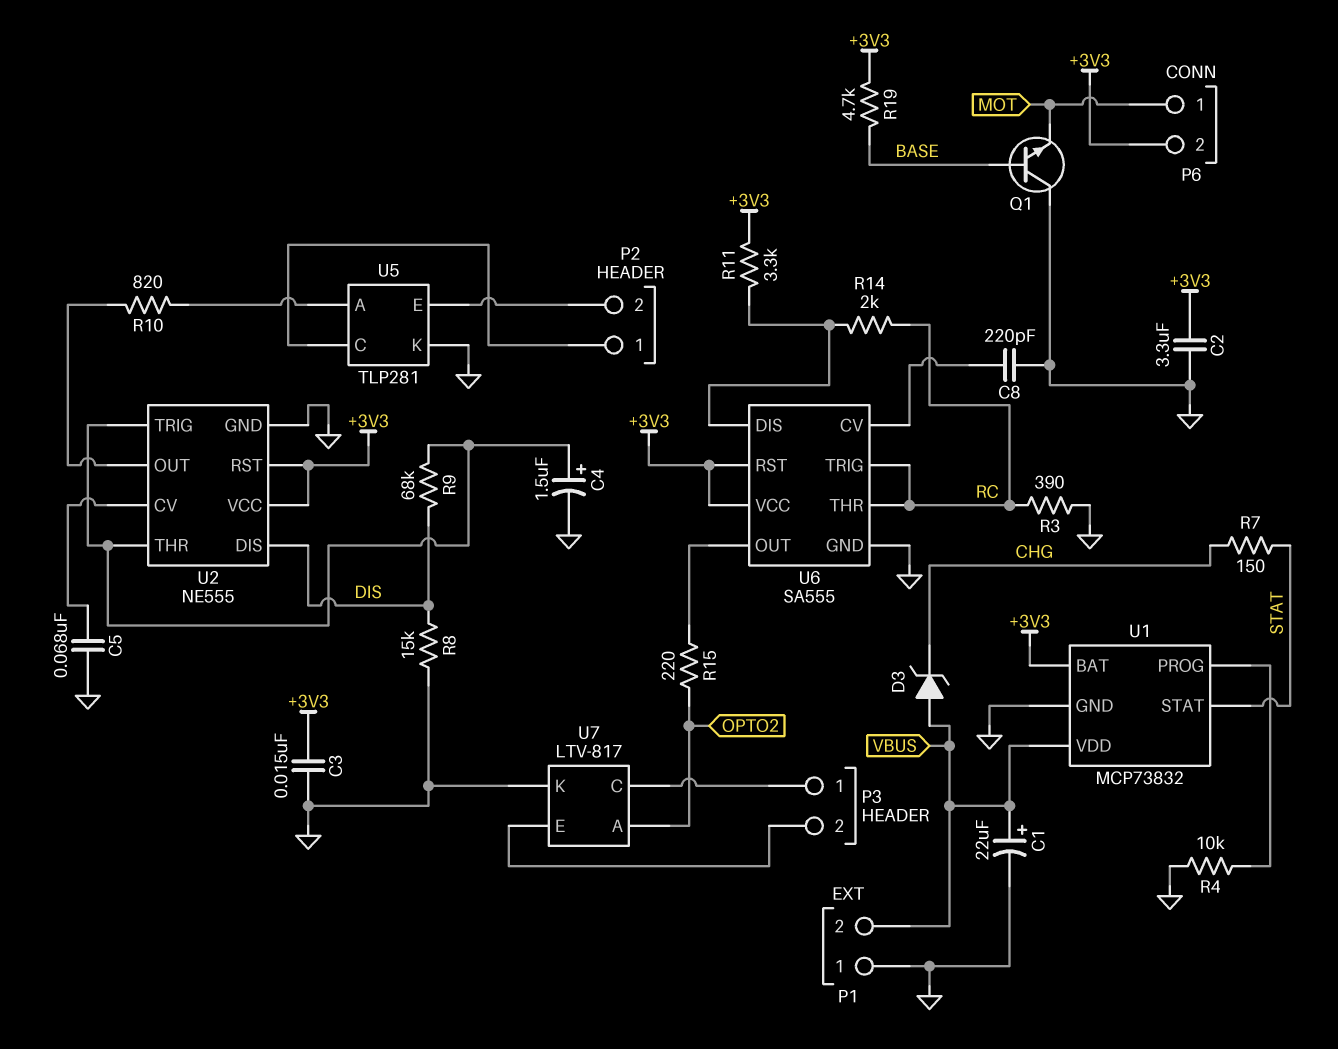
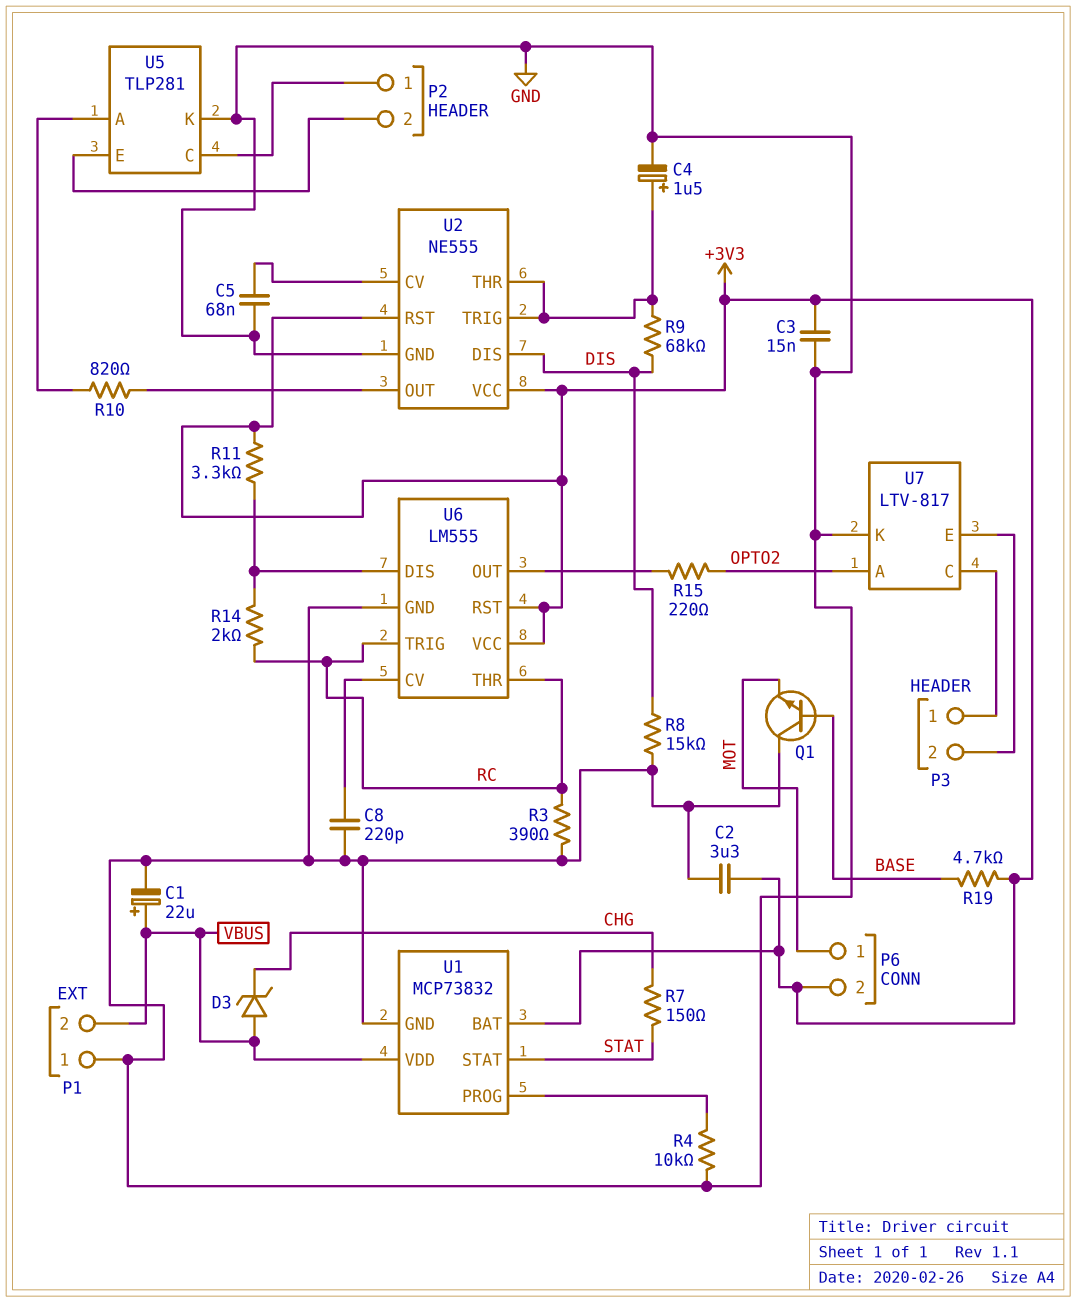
U6: SA555 -> LM555

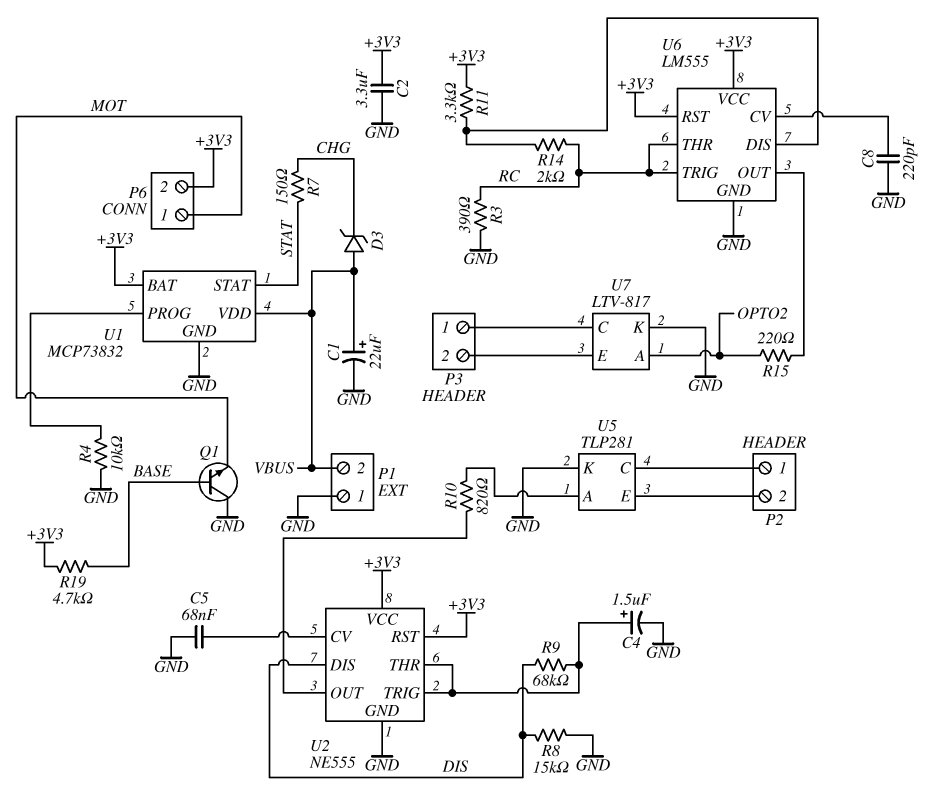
C3: 15nF (+3V3, GND) -> none

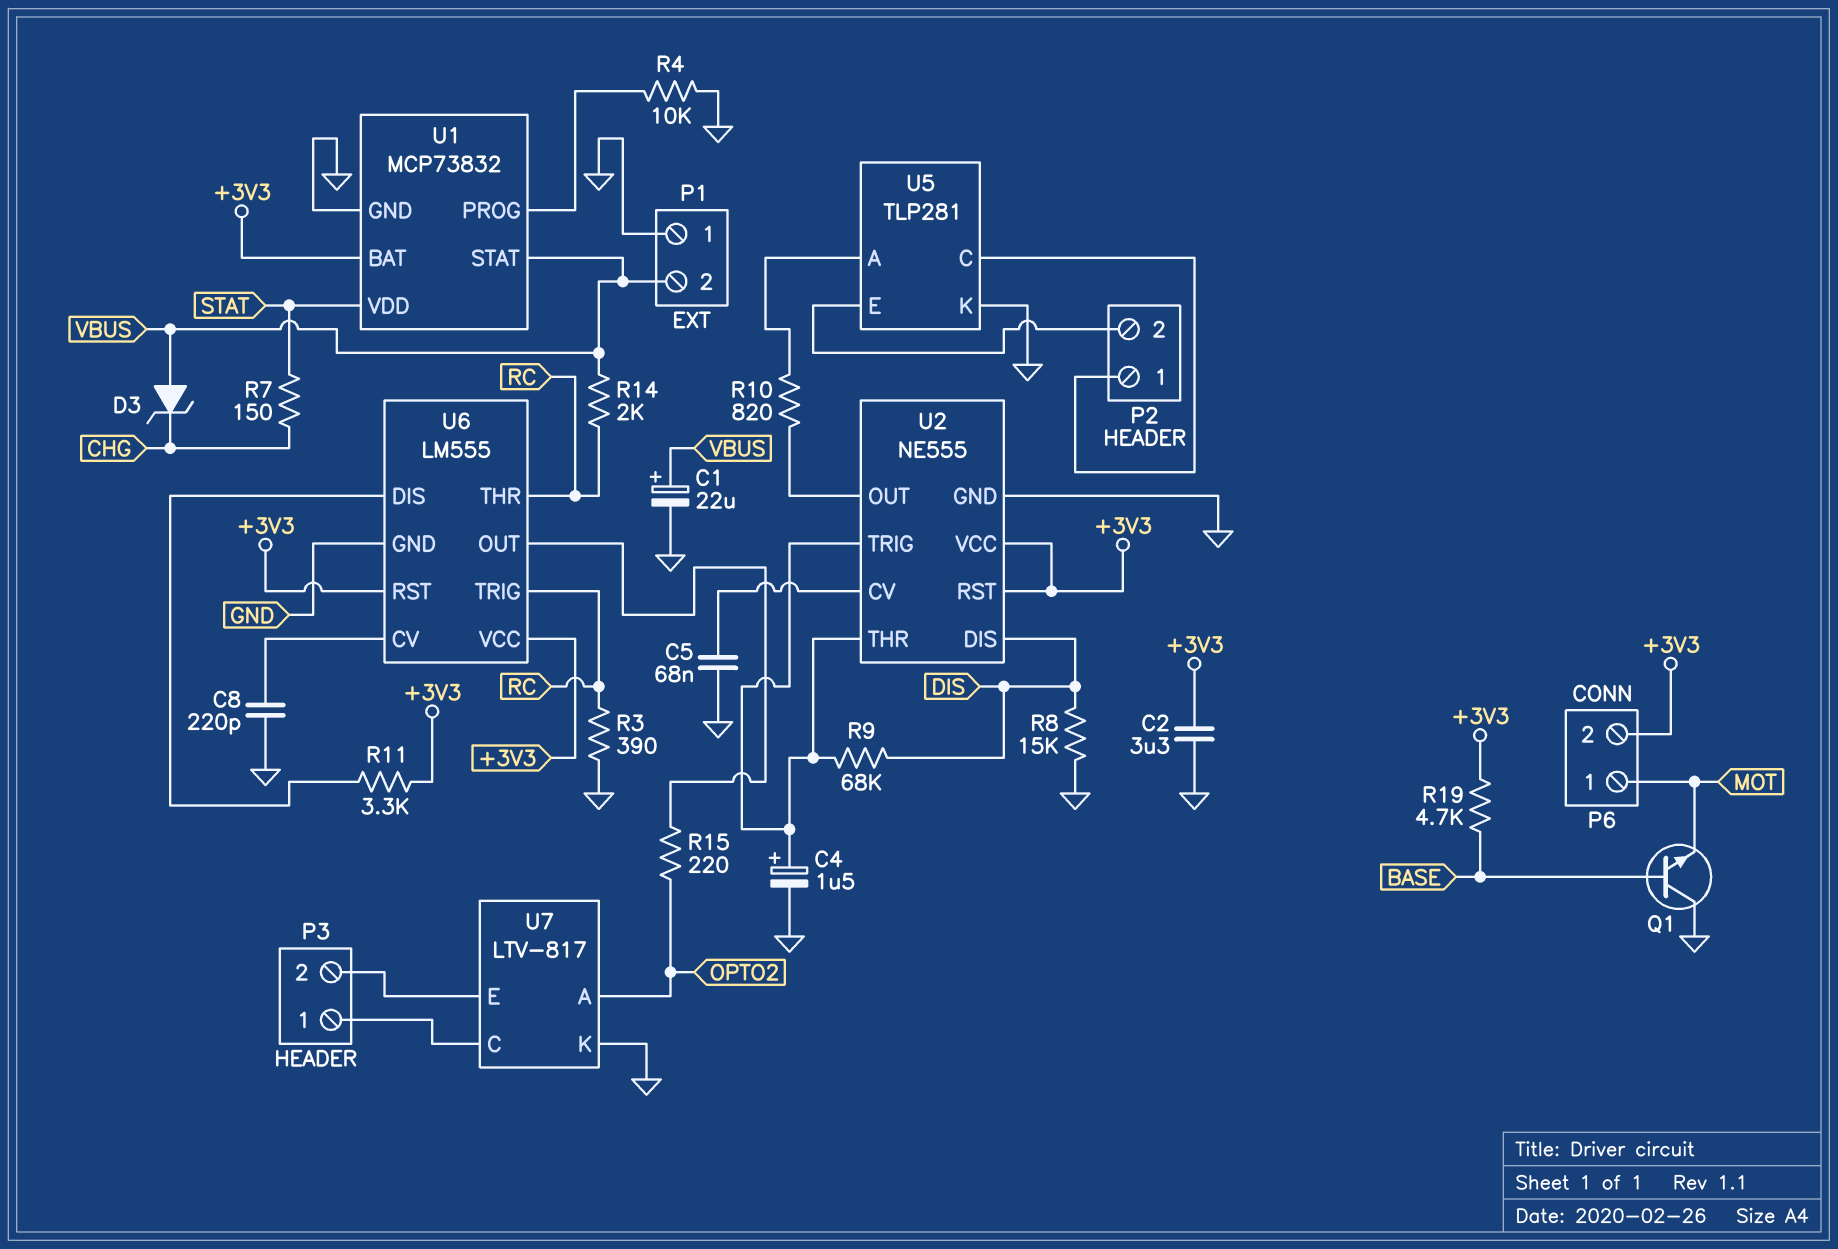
R14: 2k (RC, U6/DIS) -> 2k (RC, VBUS)
U1 pin STAT: STAT -> VBUS
U1 pin VDD: VBUS -> STAT

